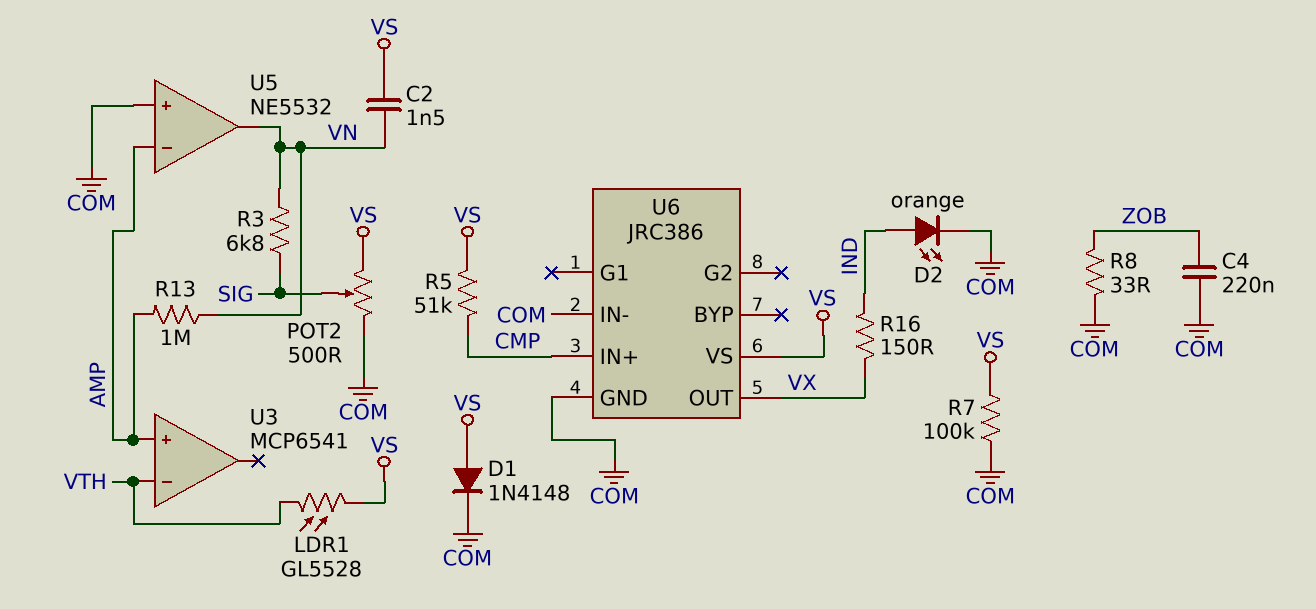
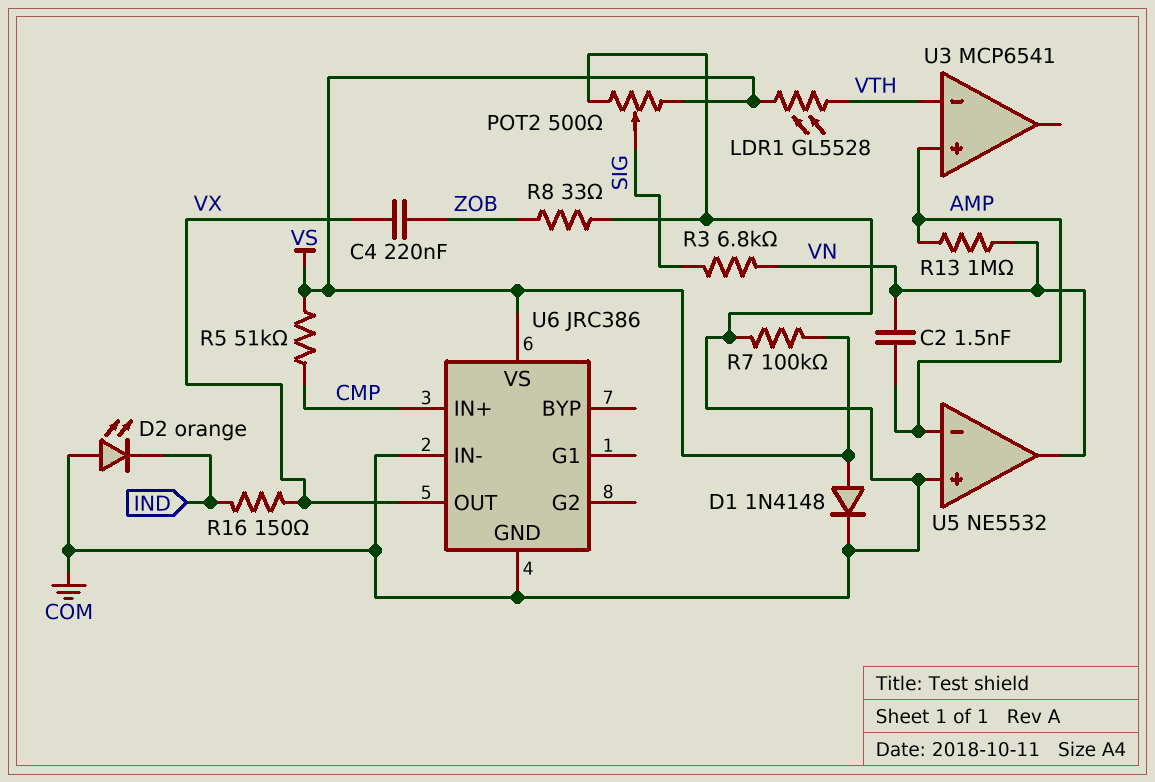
C2: 1.5nF (VN, VS) -> 1.5nF (AMP, VN)
C4: 220nF (COM, ZOB) -> 220nF (VX, ZOB)
D2: LED orange (A IND, K COM) -> LED orange (A COM, K IND)

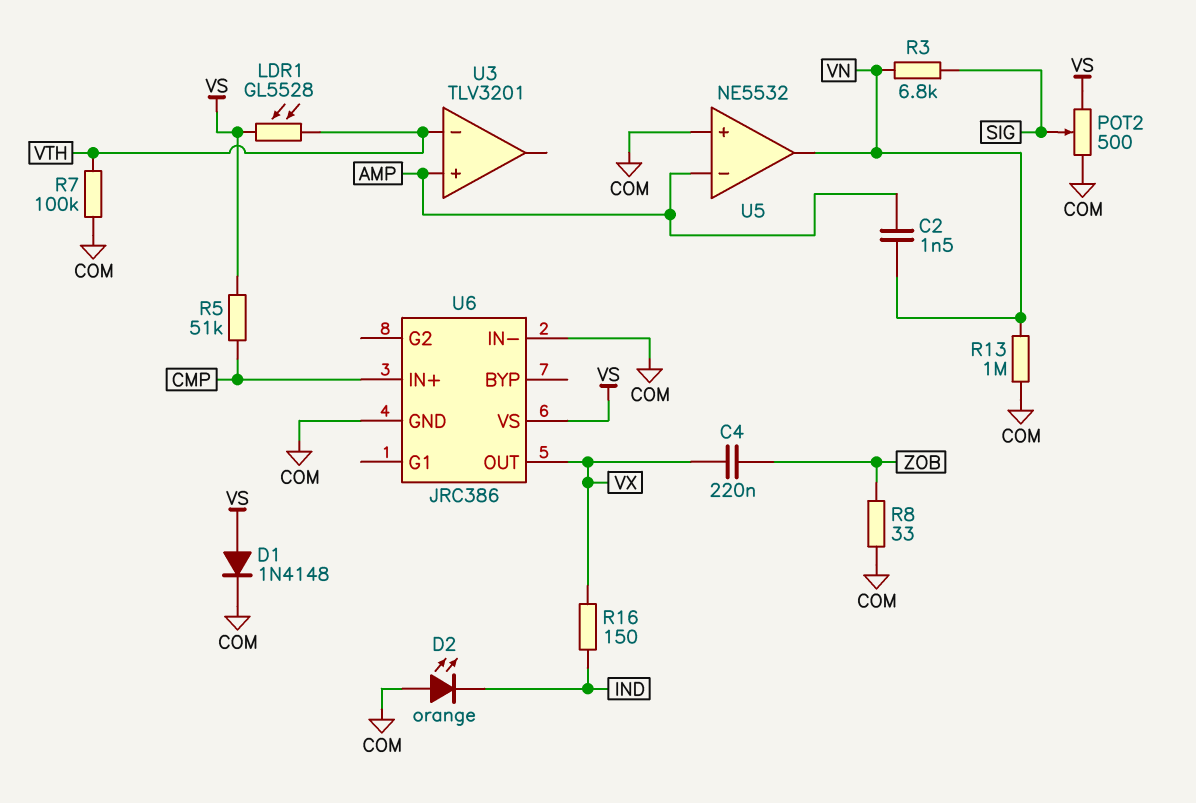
R7: 100k (COM, VS) -> 100k (COM, VTH)
R13: 1M (AMP, VN) -> 1M (COM, VN)
U3: MCP6541 -> TLV3201

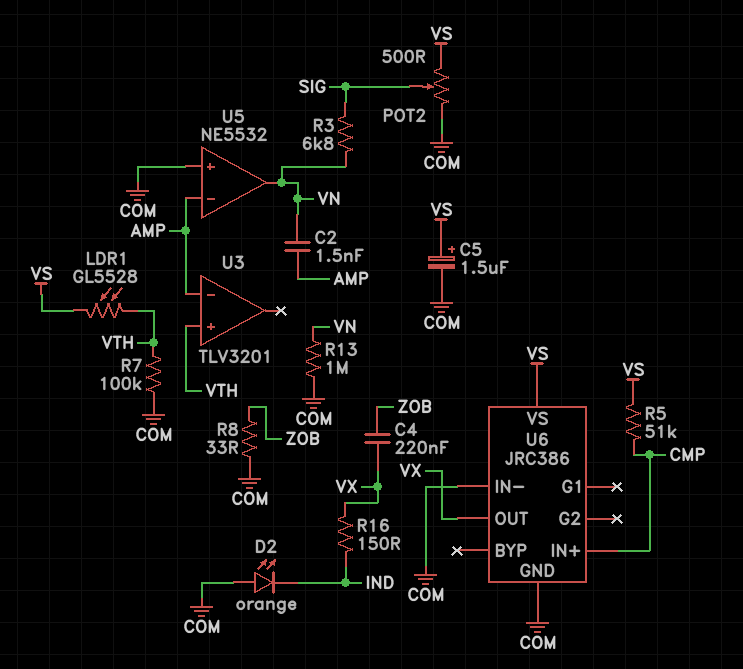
C5: none -> 1.5uF (plus VS, minus COM)
D1: diode 1N4148 (A VS, K COM) -> none
U3 pin in+: AMP -> VTH
U3 pin in-: VTH -> AMP

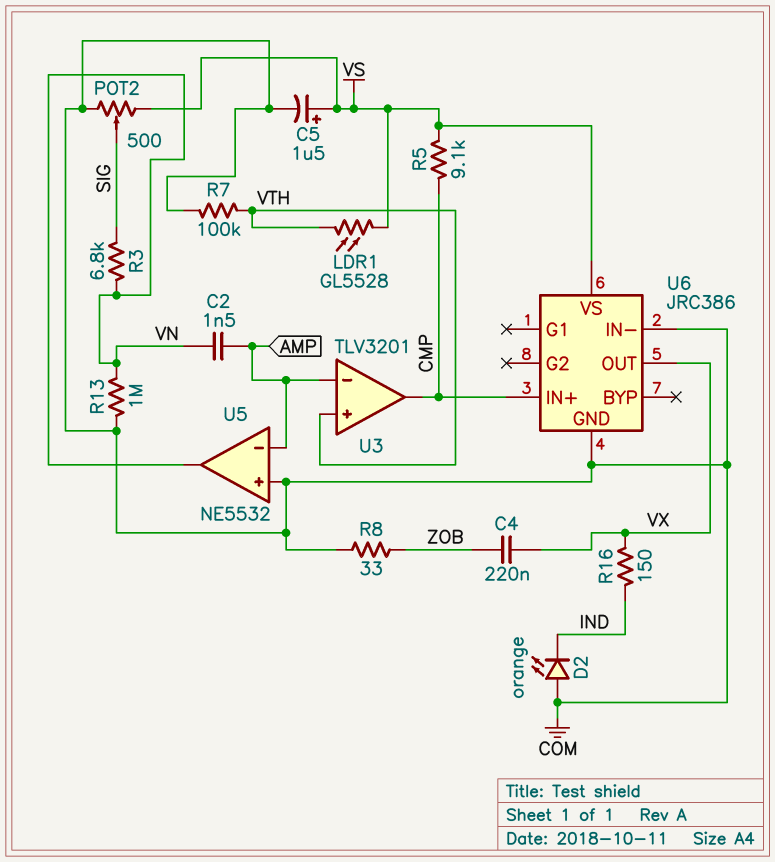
R5: 51k (CMP, VS) -> 9.1k (CMP, VS)
U3 pin out: none -> CMP

